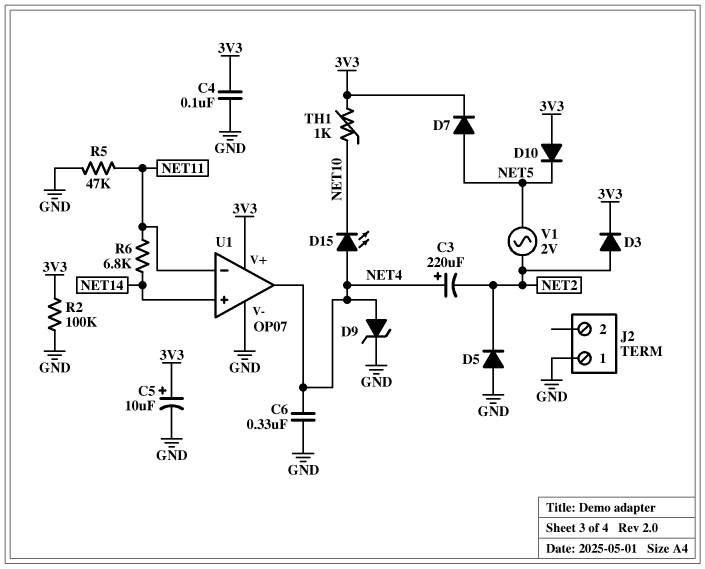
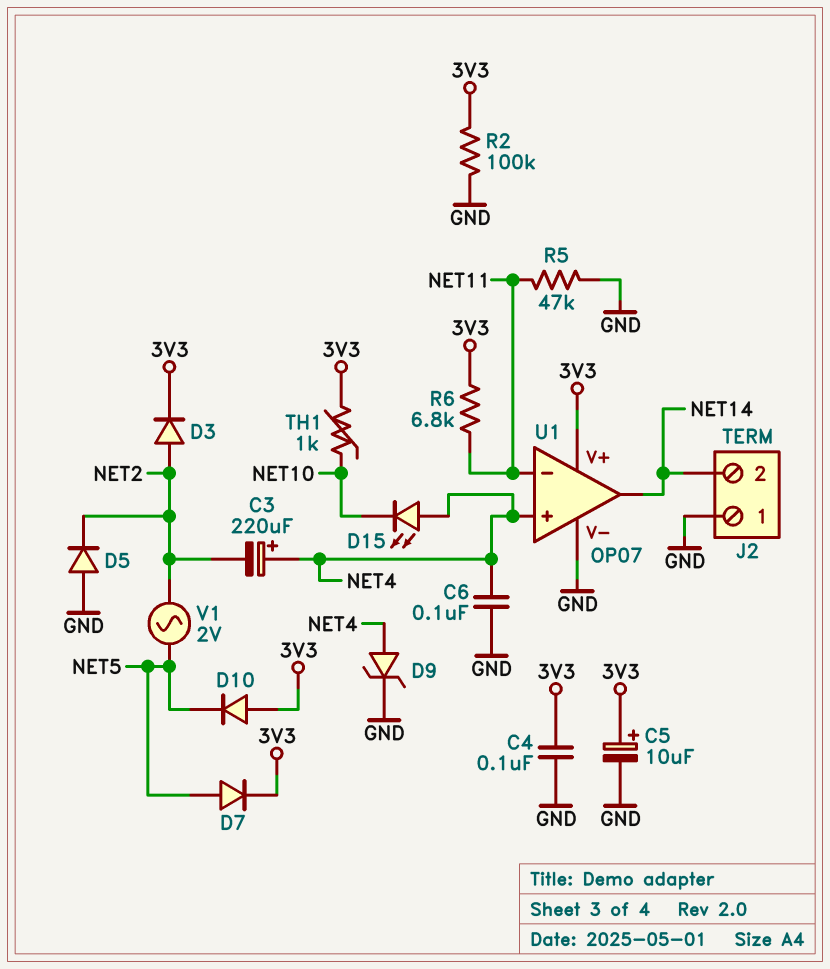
C6: 330nF (GND, NET4) -> 100nF (GND, NET4)
J2 pin 2: none -> NET14
R6: 6.8k (NET11, NET14) -> 6.8k (3V3, NET11)
U1 pin in+: NET14 -> NET4
U1 pin out: NET4 -> NET14

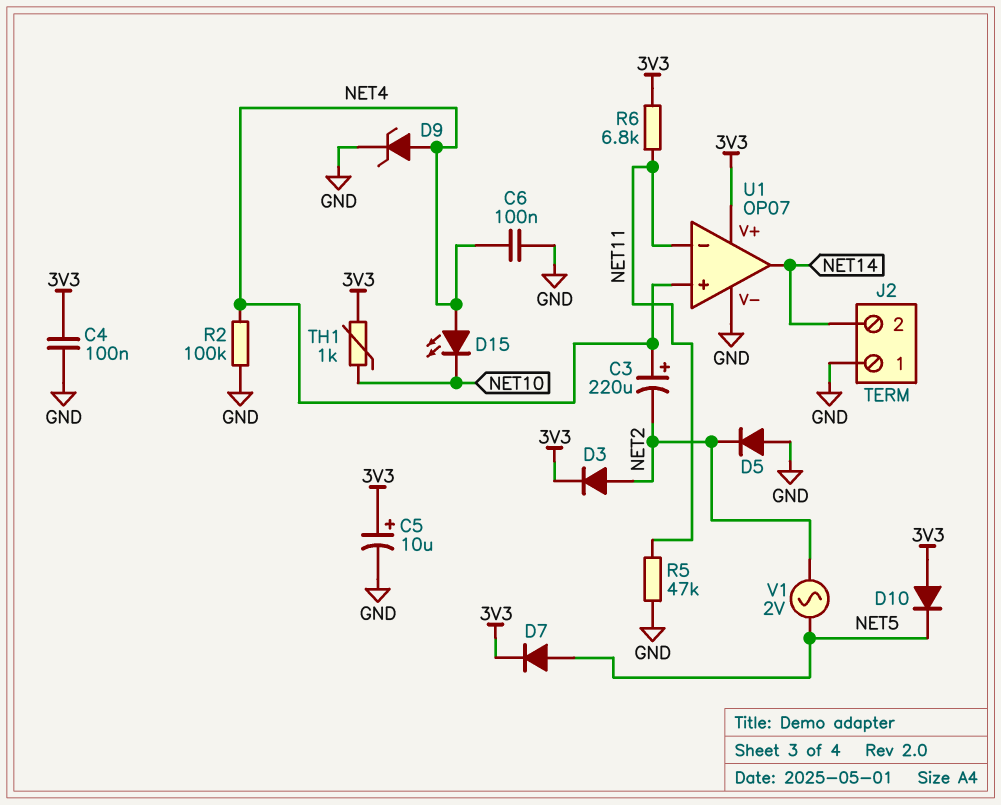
R2: 100k (3V3, GND) -> 100k (GND, NET4)

